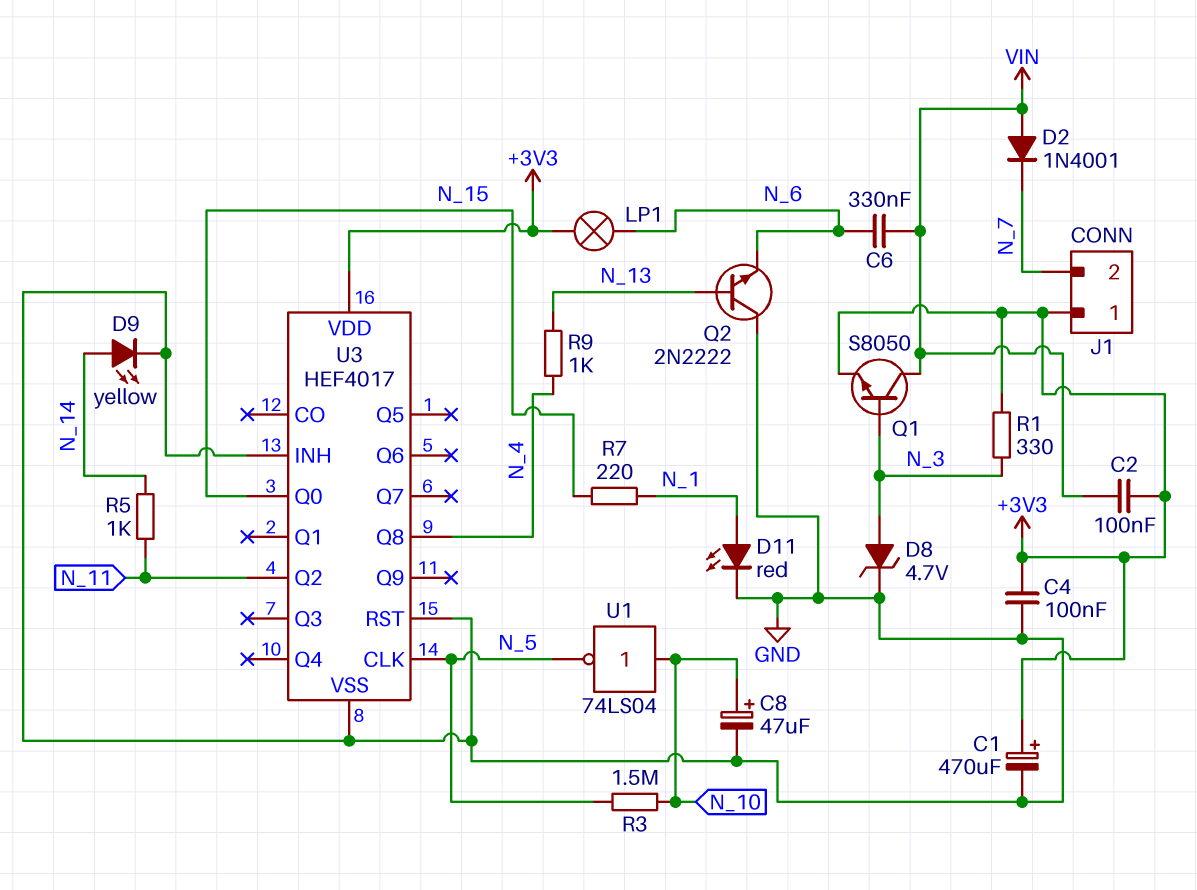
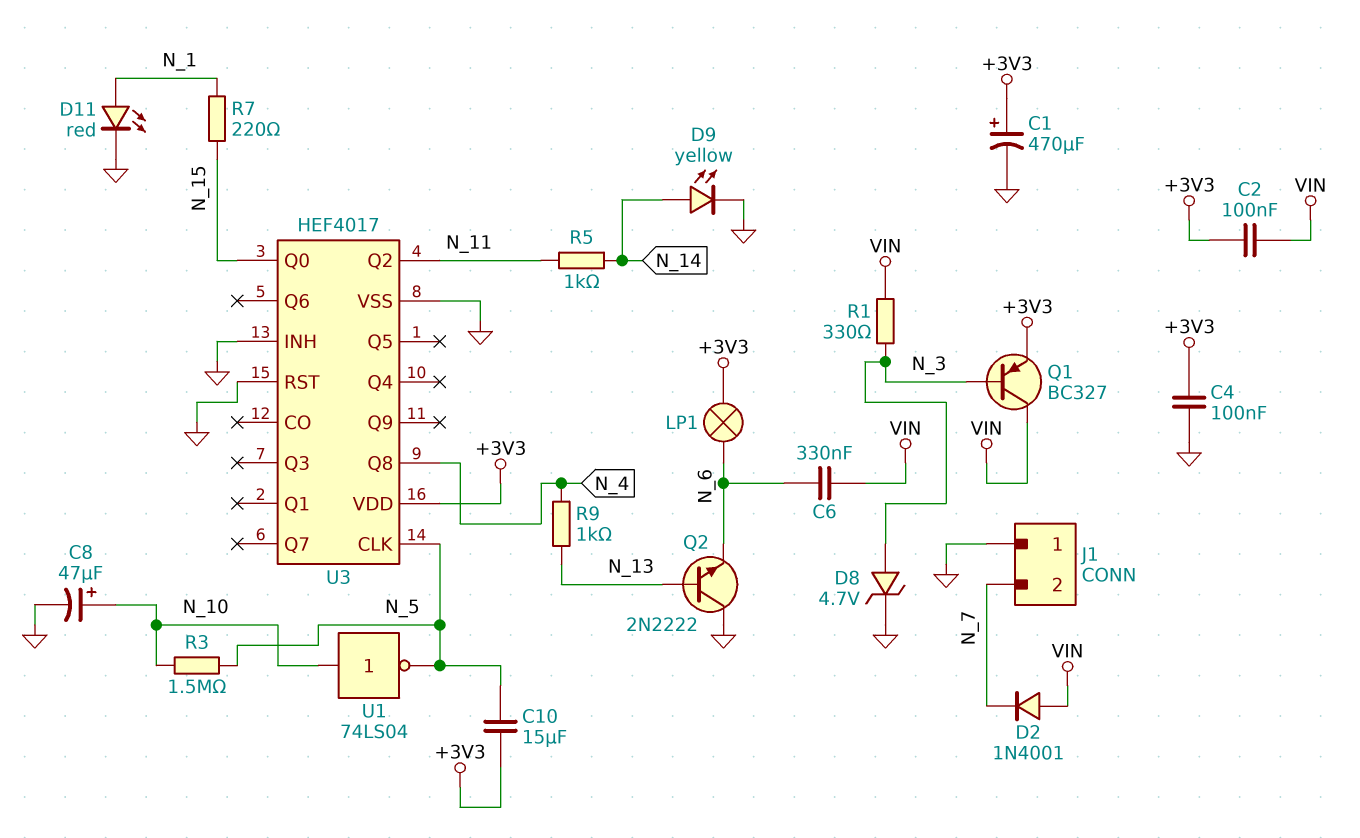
C10: none -> 15uF (+3V3, N_5)
J1 pin 1: +3V3 -> GND
Q1: NPN S8050 (B N_3, C VIN, E +3V3) -> PNP BC327 (B N_3, C VIN, E +3V3)
R1: 330 (+3V3, N_3) -> 330 (N_3, VIN)

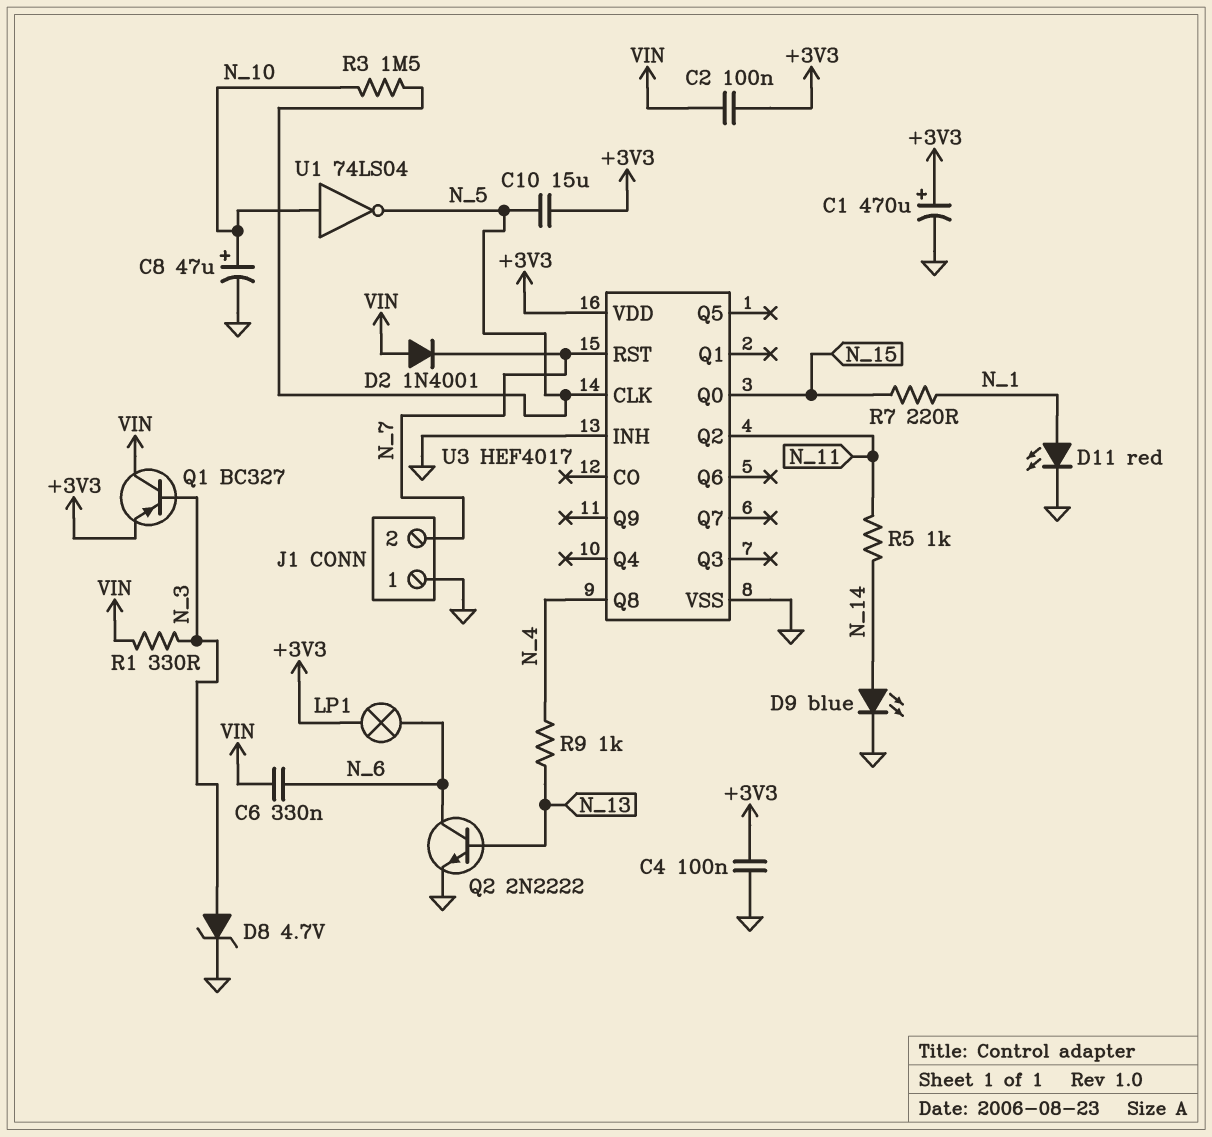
D9: LED yellow (A N_14, K GND) -> LED blue (A N_14, K GND)
Q2: NPN 2N2222 (B N_13, C GND, E N_6) -> NPN 2N2222 (B N_13, C N_6, E GND)
U3 pin RST: GND -> N_7

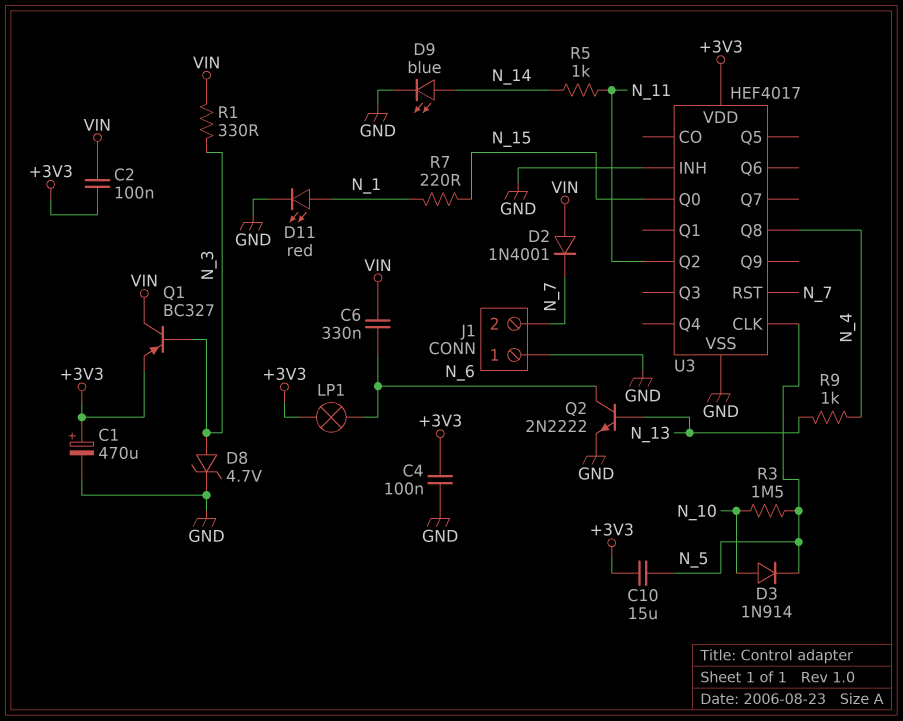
C8: 47uF (plus N_10, minus GND) -> none
D3: none -> diode 1N914 (A N_10, K N_5)
U1: NOT 74LS04 (in N_10, out N_5) -> none

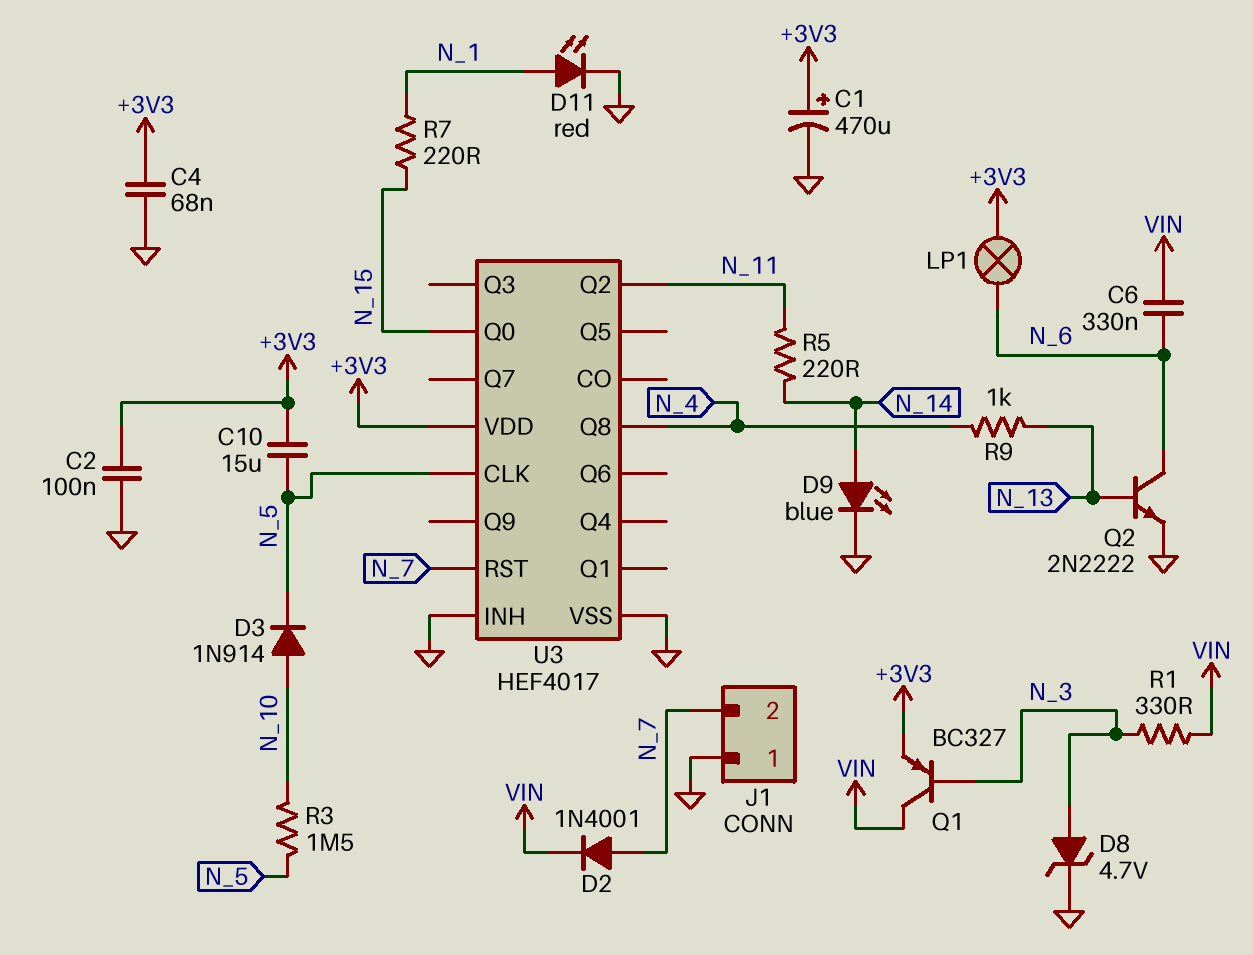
C2: 100nF (+3V3, VIN) -> 100nF (+3V3, GND)
C4: 100nF (+3V3, GND) -> 68nF (+3V3, GND)
D2: diode 1N4001 (A VIN, K N_7) -> diode 1N4001 (A N_7, K VIN)
R5: 1k (N_11, N_14) -> 220 (N_11, N_14)

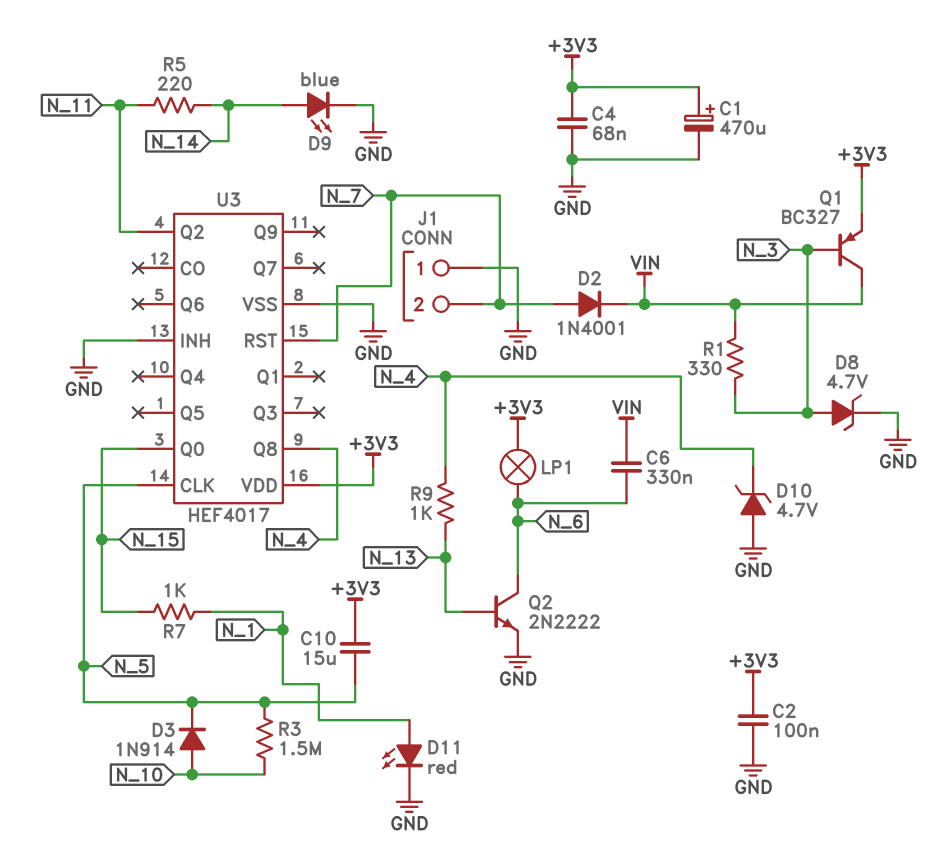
D10: none -> zener 4.7V (A GND, K N_4)
R7: 220 (N_1, N_15) -> 1k (N_1, N_15)

